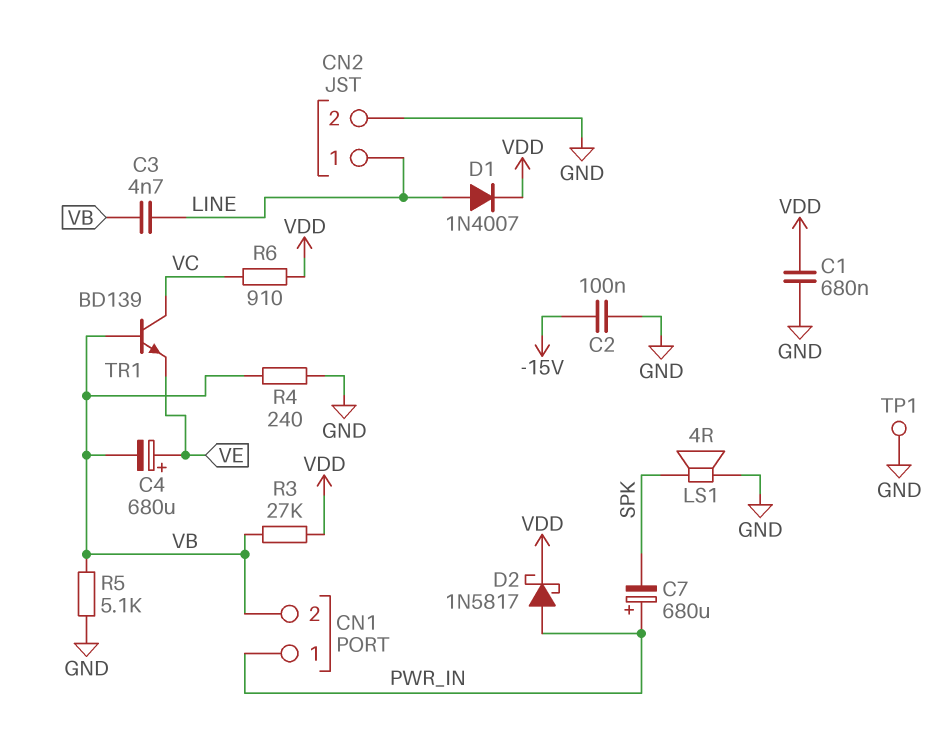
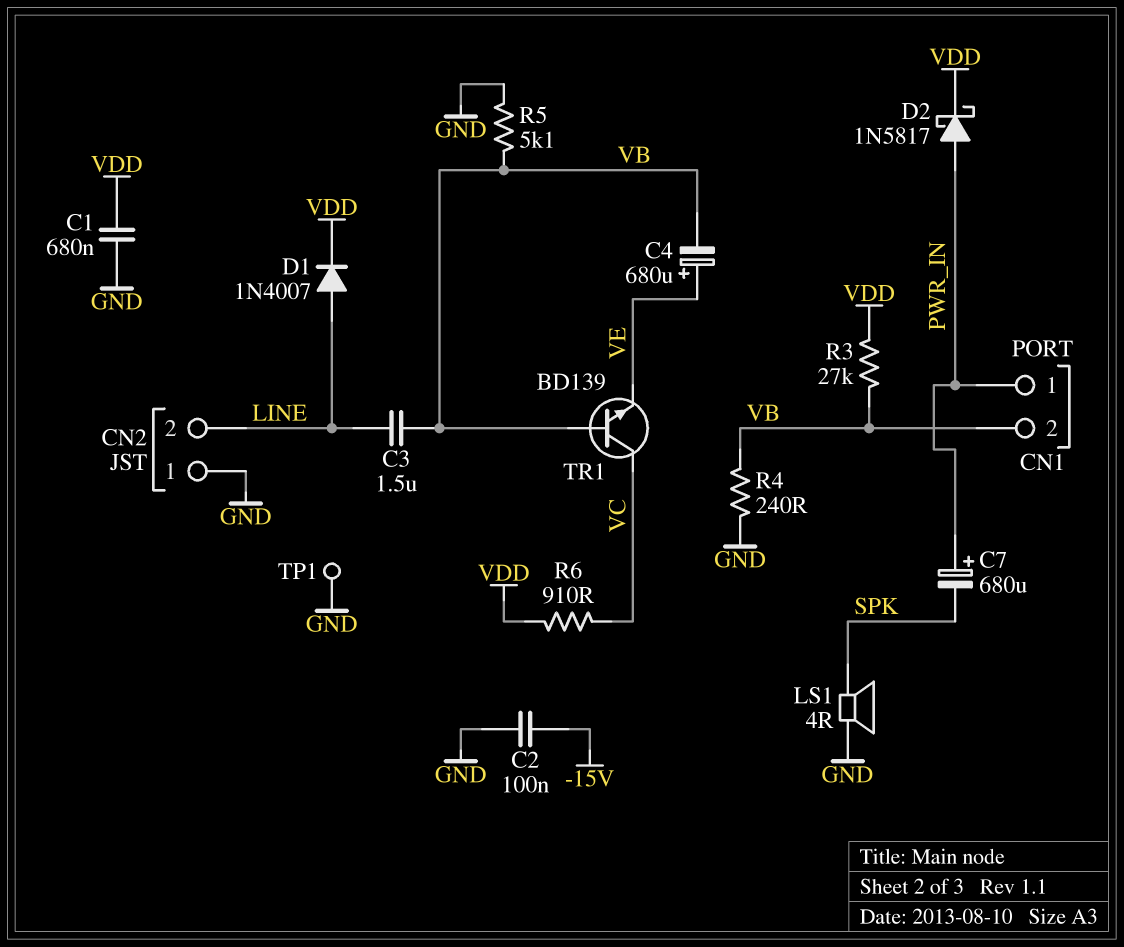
C3: 4.7nF (LINE, VB) -> 1.5uF (LINE, VB)
CN2 pin 1: LINE -> GND
CN2 pin 2: GND -> LINE

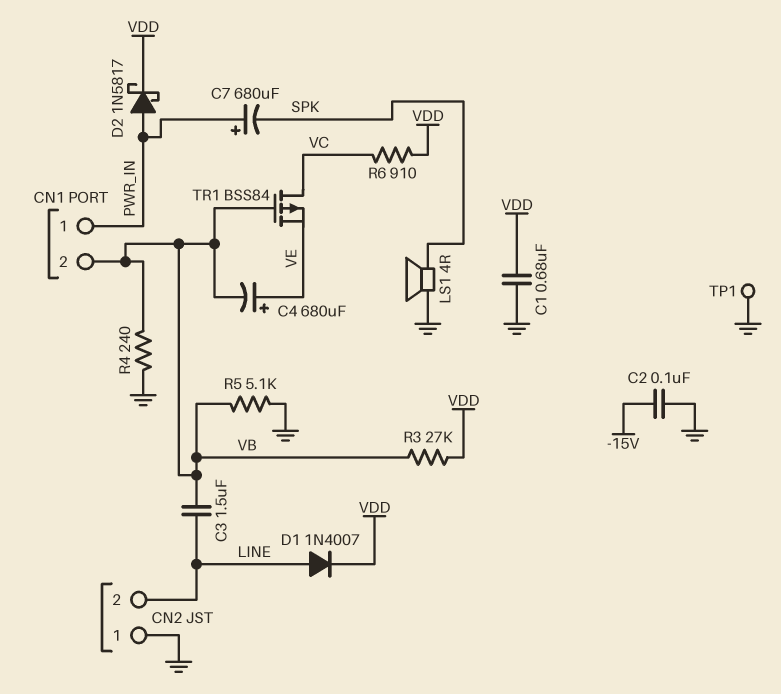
TR1: NPN BD139 (B VB, C VC, E VE) -> PMOS BSS84 (G VB, D VC, S VE)

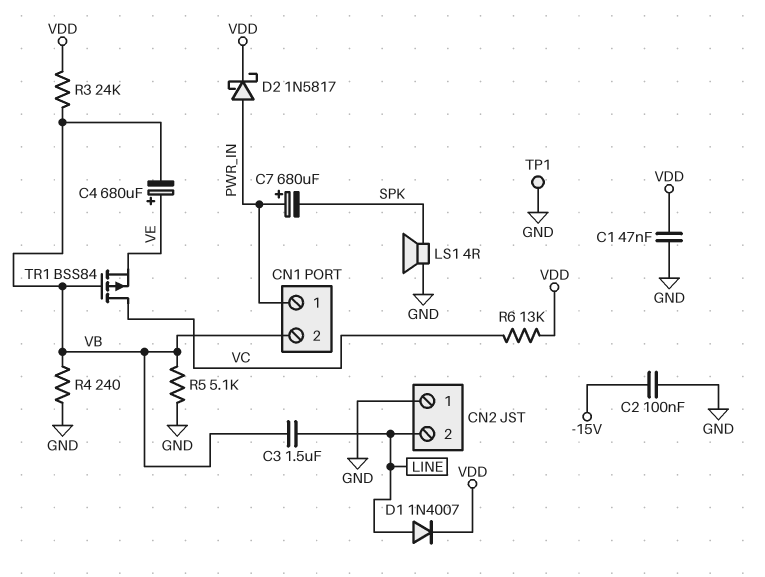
C1: 680nF (GND, VDD) -> 47nF (GND, VDD)
R3: 27k (VB, VDD) -> 24k (VB, VDD)
R6: 910 (VC, VDD) -> 13k (VC, VDD)

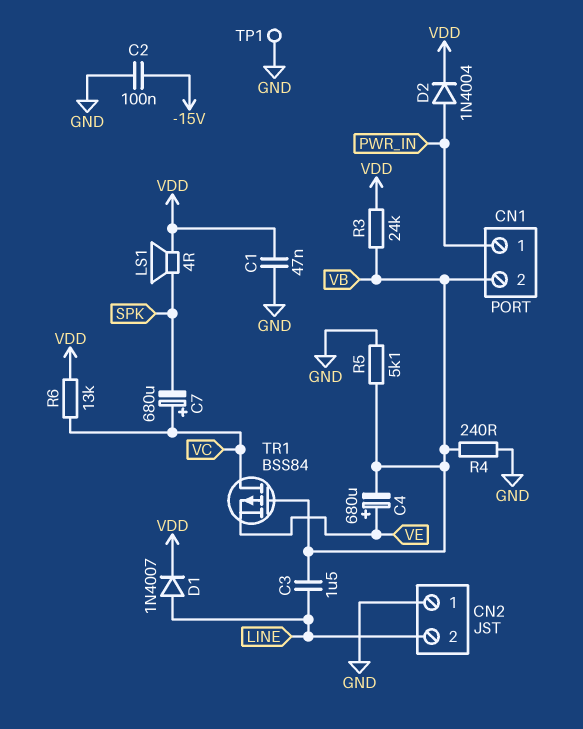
C7: 680uF (plus PWR_IN, minus SPK) -> 680uF (plus VC, minus SPK)
D2: schottky 1N5817 (A PWR_IN, K VDD) -> diode 1N4004 (A PWR_IN, K VDD)
LS1: speaker 4R (GND, SPK) -> speaker 4R (SPK, VDD)

